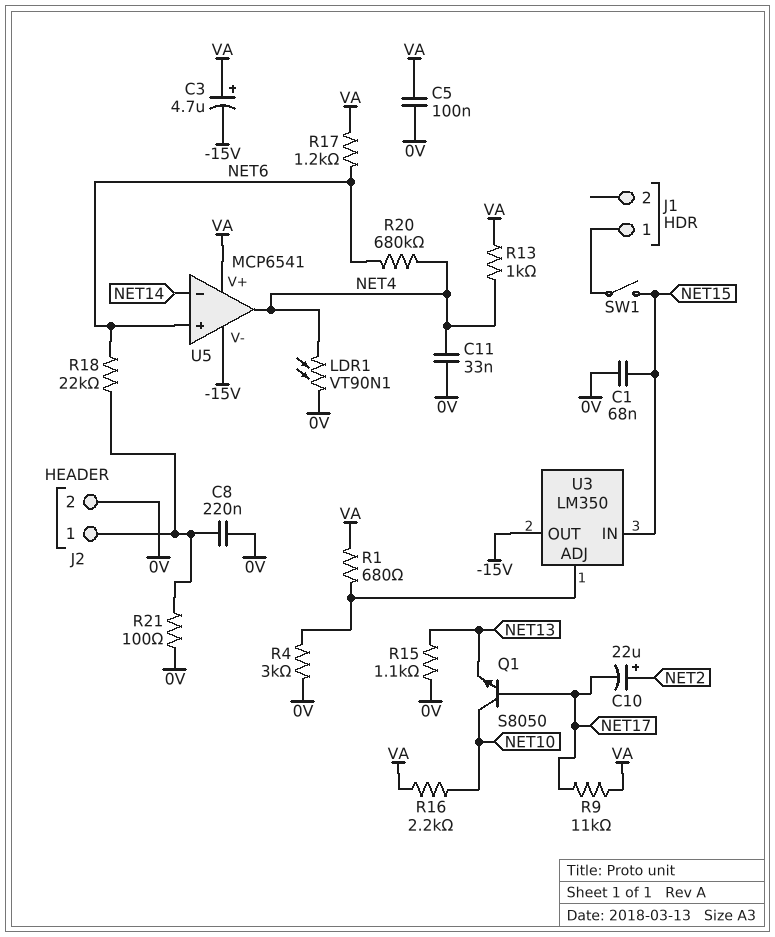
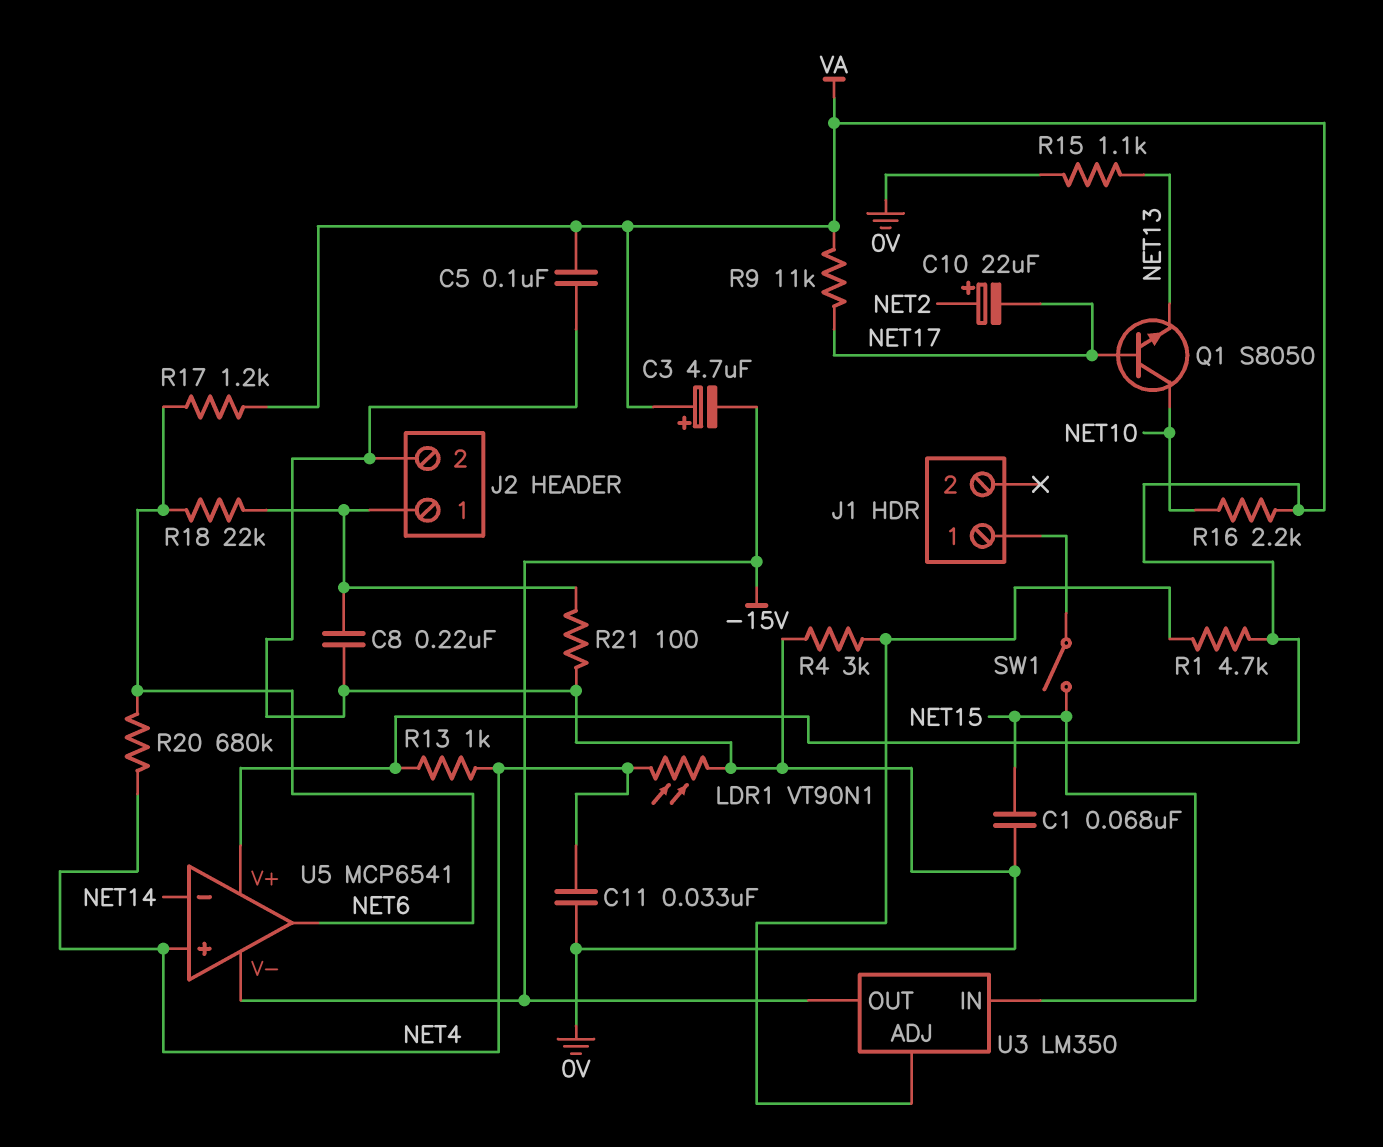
R1: 680 (U3/ADJ, VA) -> 4.7k (U3/ADJ, VA)
U5 pin in+: NET6 -> NET4
U5 pin out: NET4 -> NET6

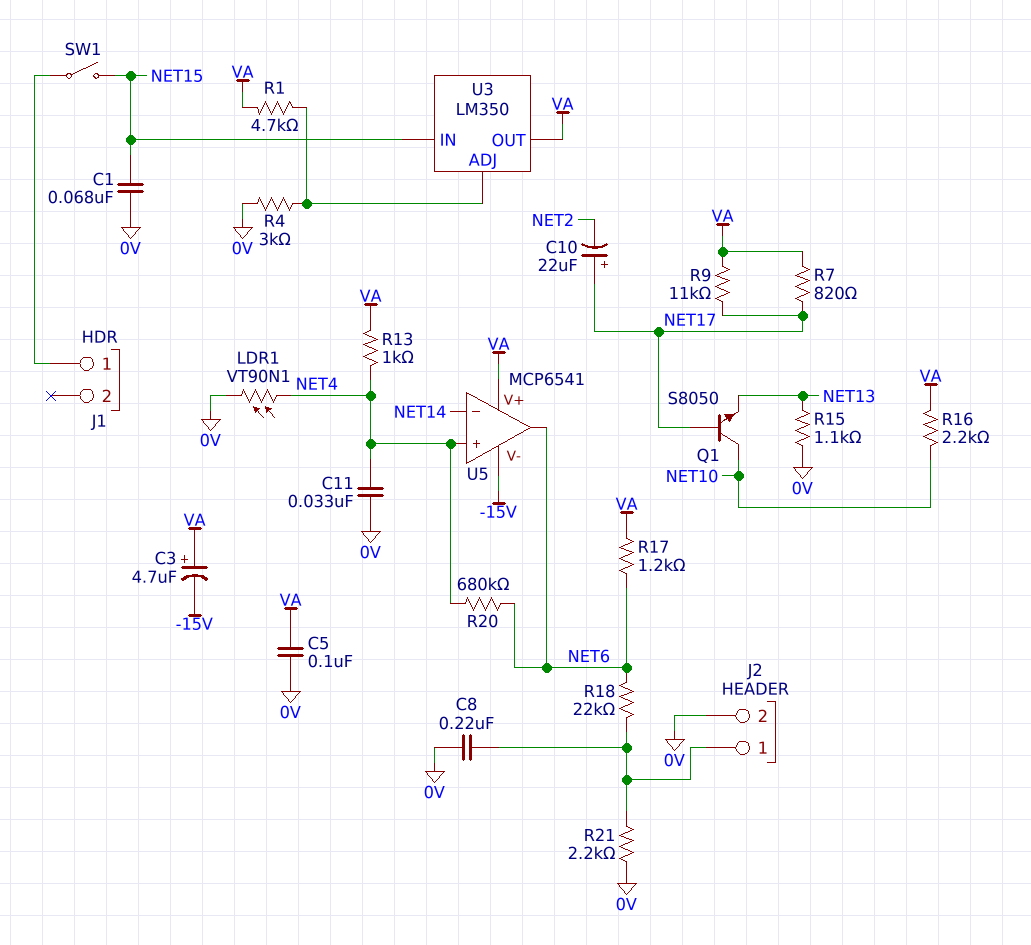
C10: 22uF (plus NET2, minus NET17) -> 22uF (plus NET17, minus NET2)
R7: none -> 820 (NET17, VA)
R21: 100 (0V, J2/1) -> 2.2k (0V, J2/1)
U3 pin OUT: -15V -> VA

